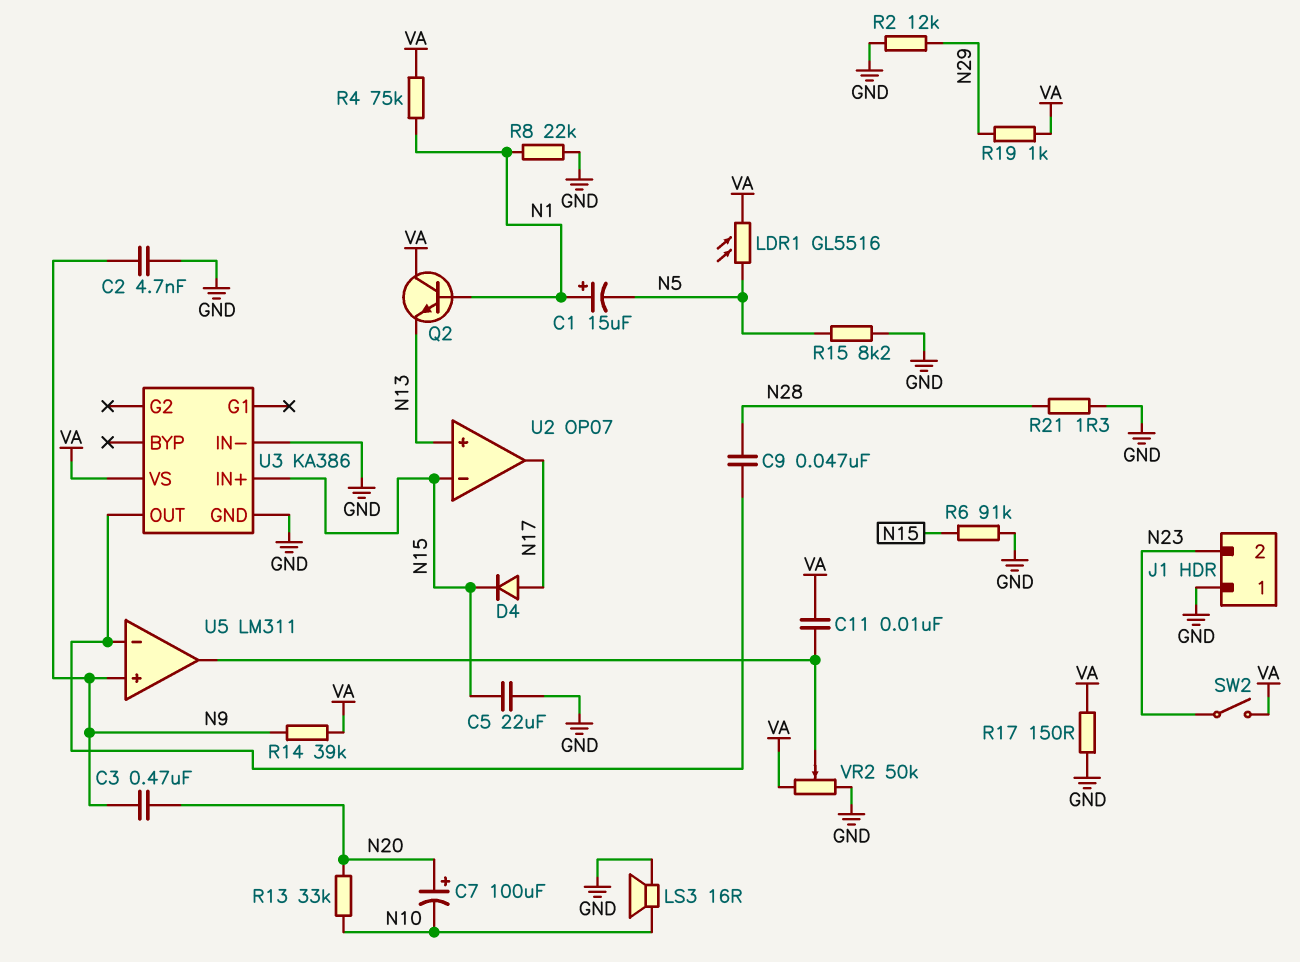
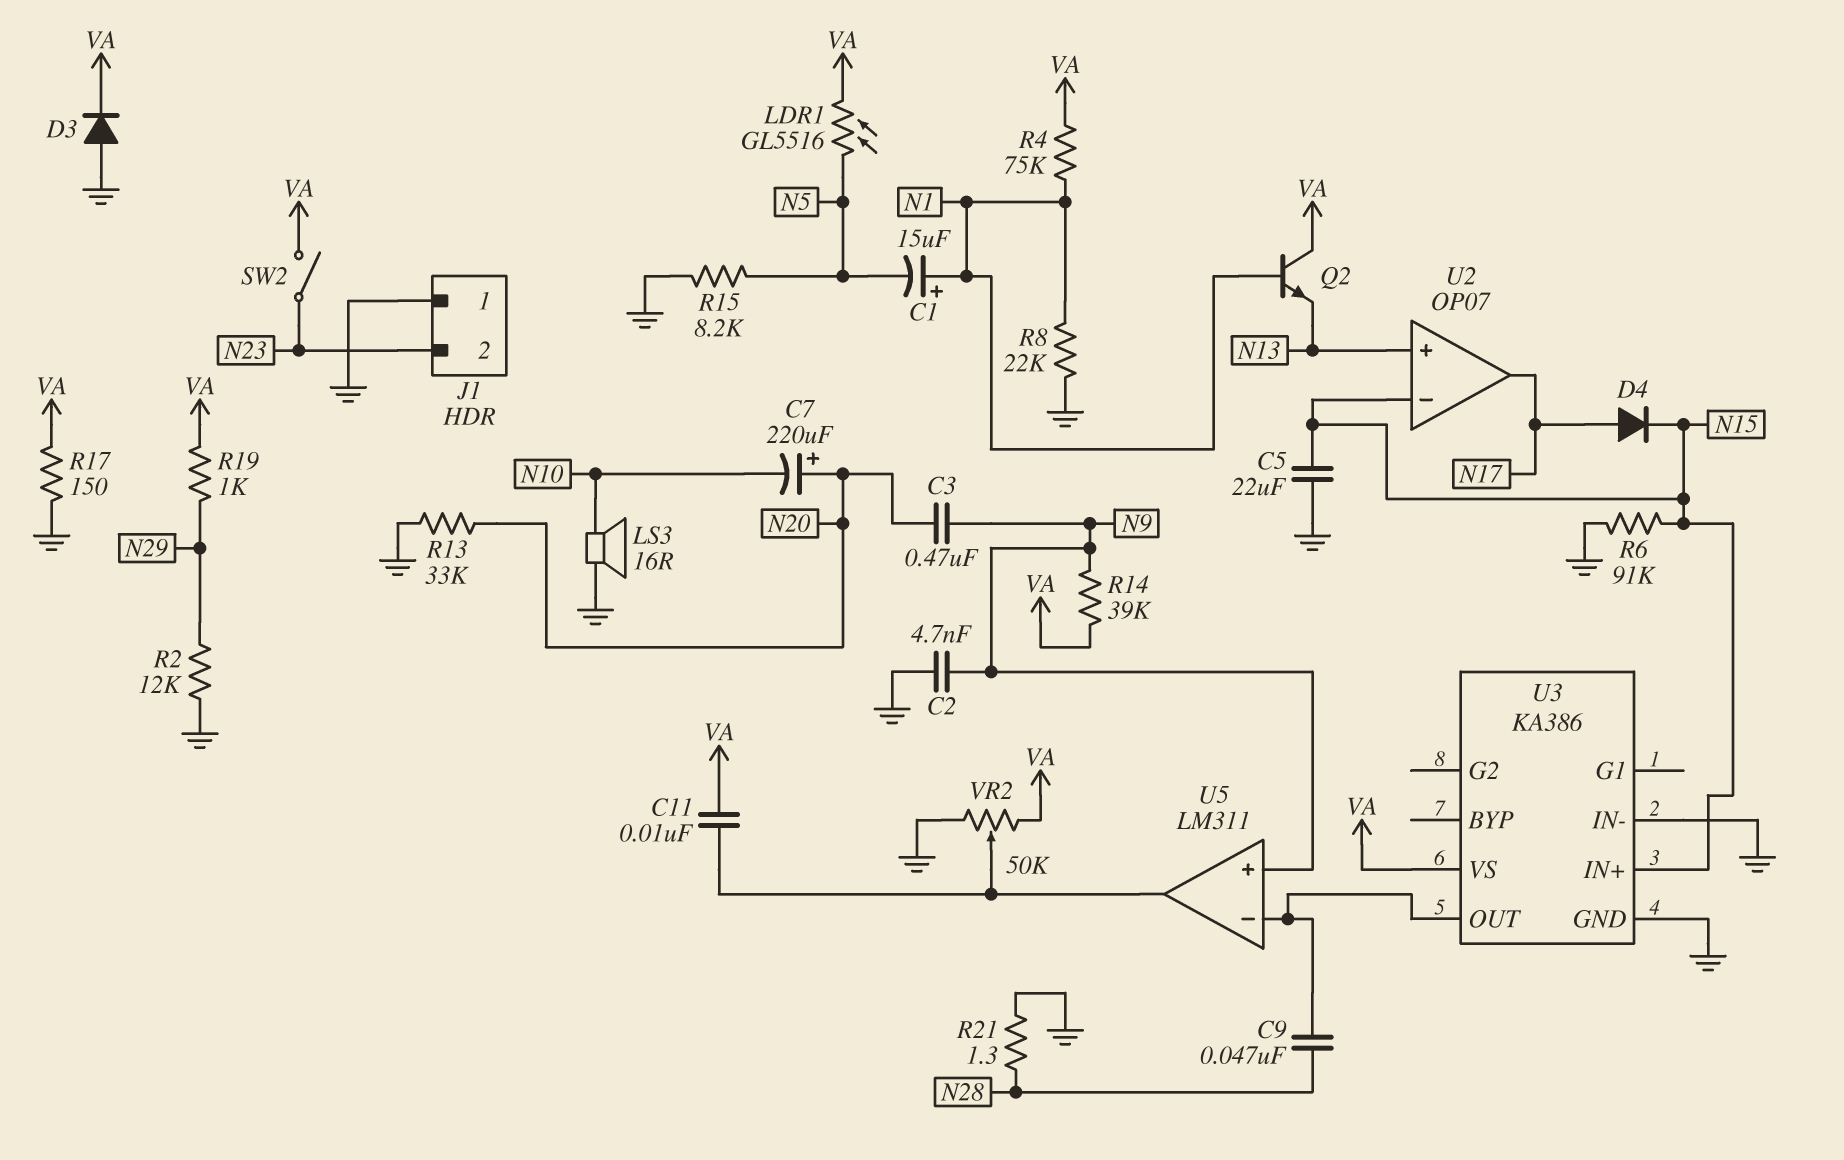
C7: 100uF (plus N20, minus N10) -> 220uF (plus N20, minus N10)
D3: none -> diode (A GND, K VA)
R13: 33k (N10, N20) -> 33k (GND, N20)

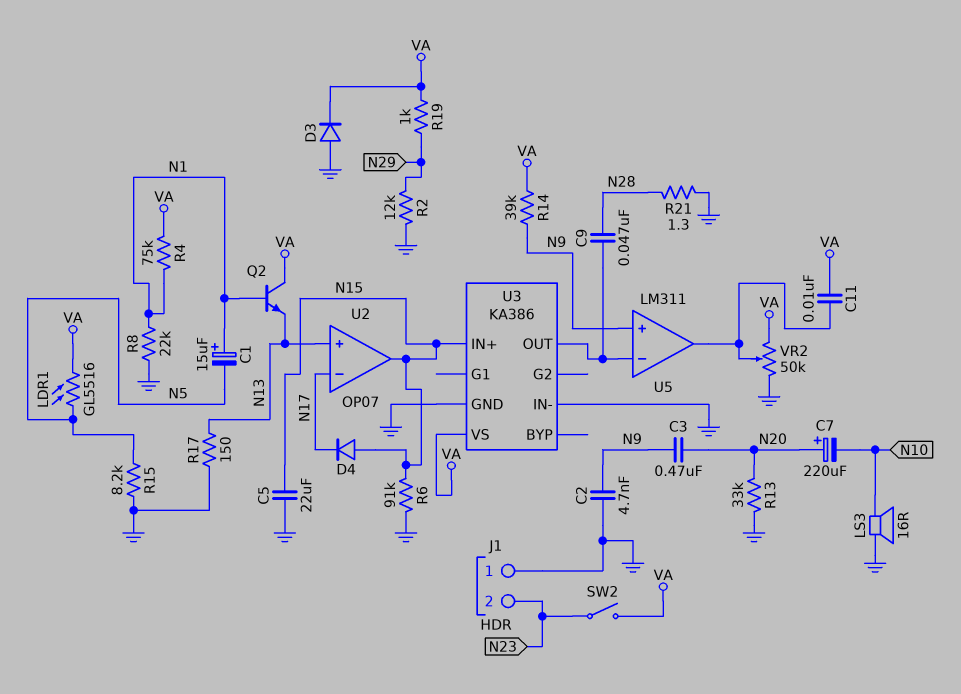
D4: diode (A N17, K N15) -> diode (A N15, K N17)
R17: 150 (GND, VA) -> 150 (GND, N13)
U2 pin in-: N15 -> N17
U2 pin out: N17 -> N15

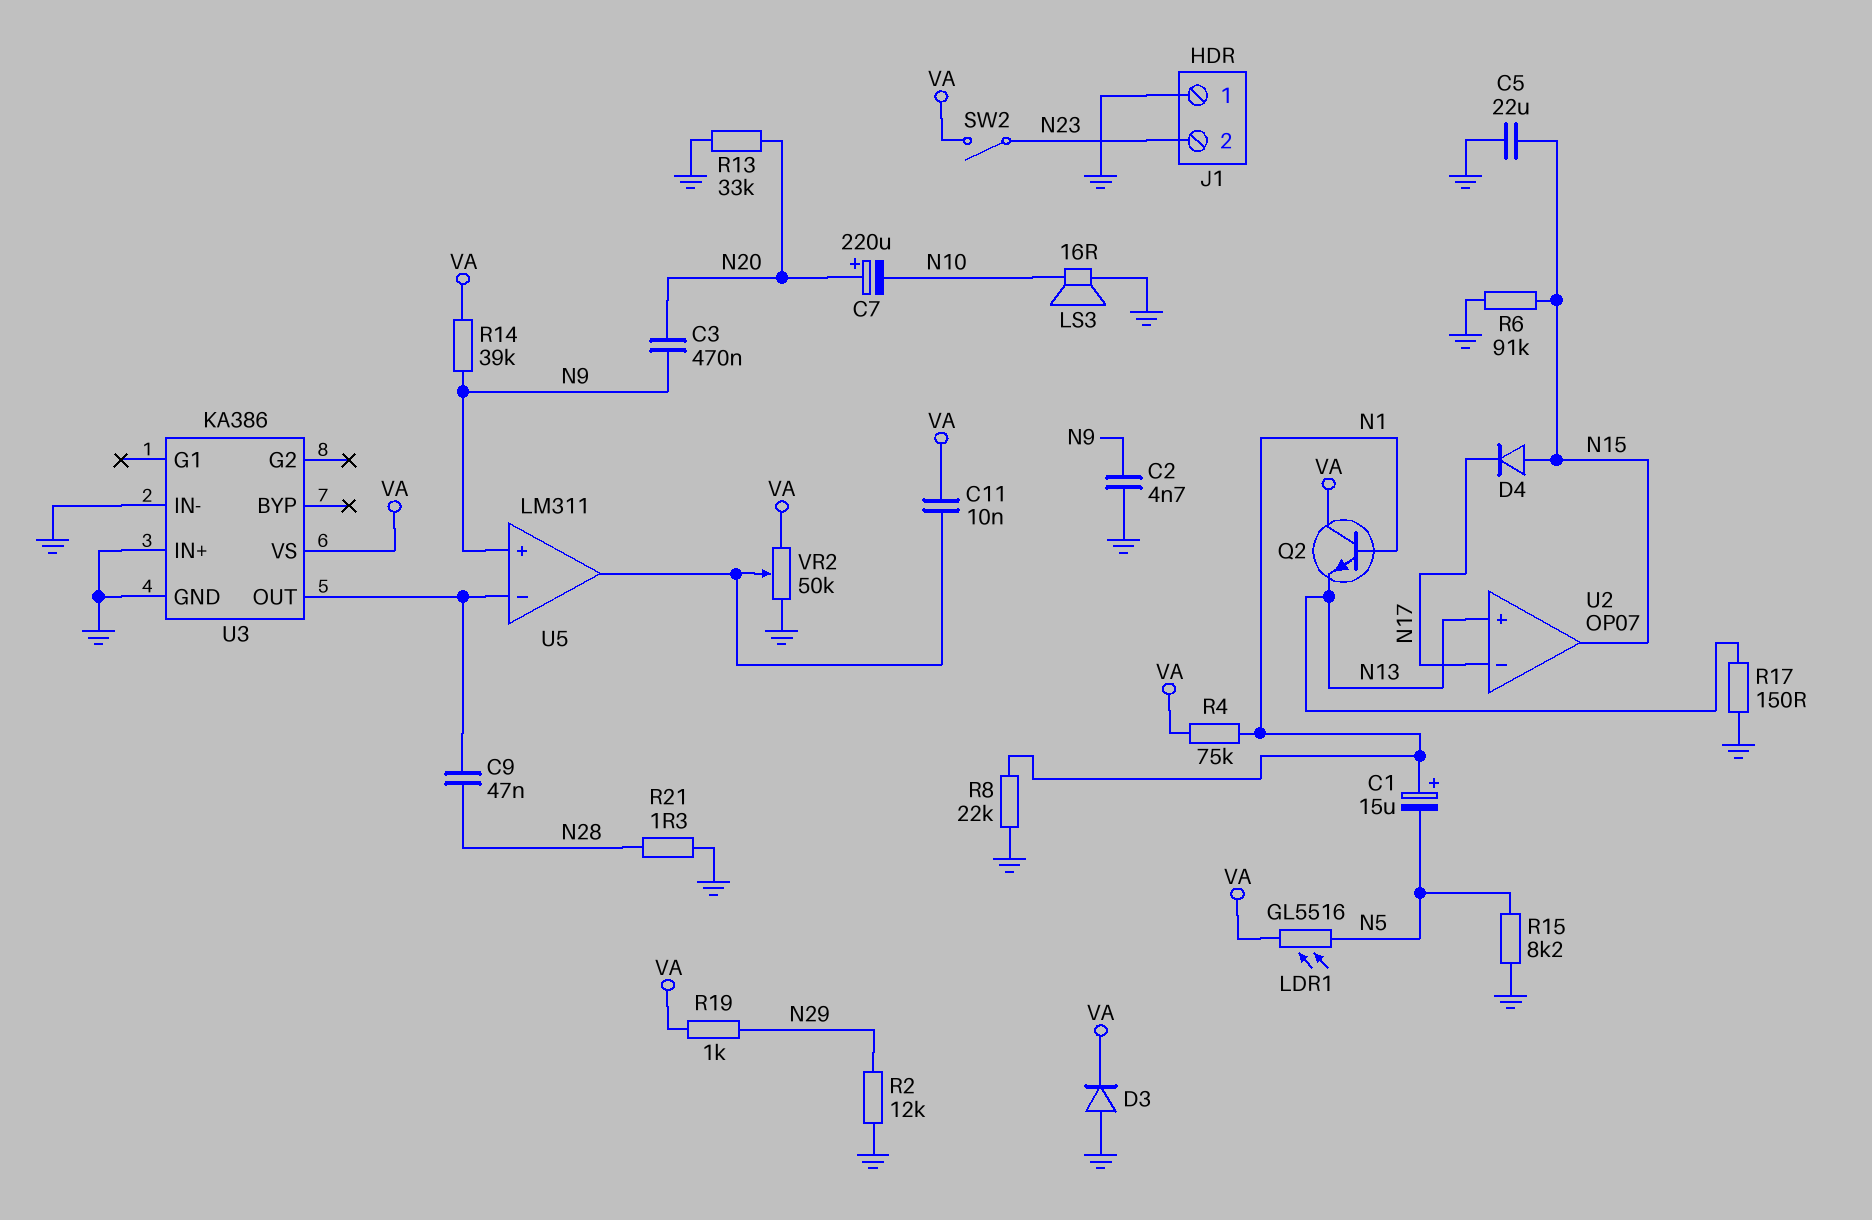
U3 pin IN+: N15 -> GND

